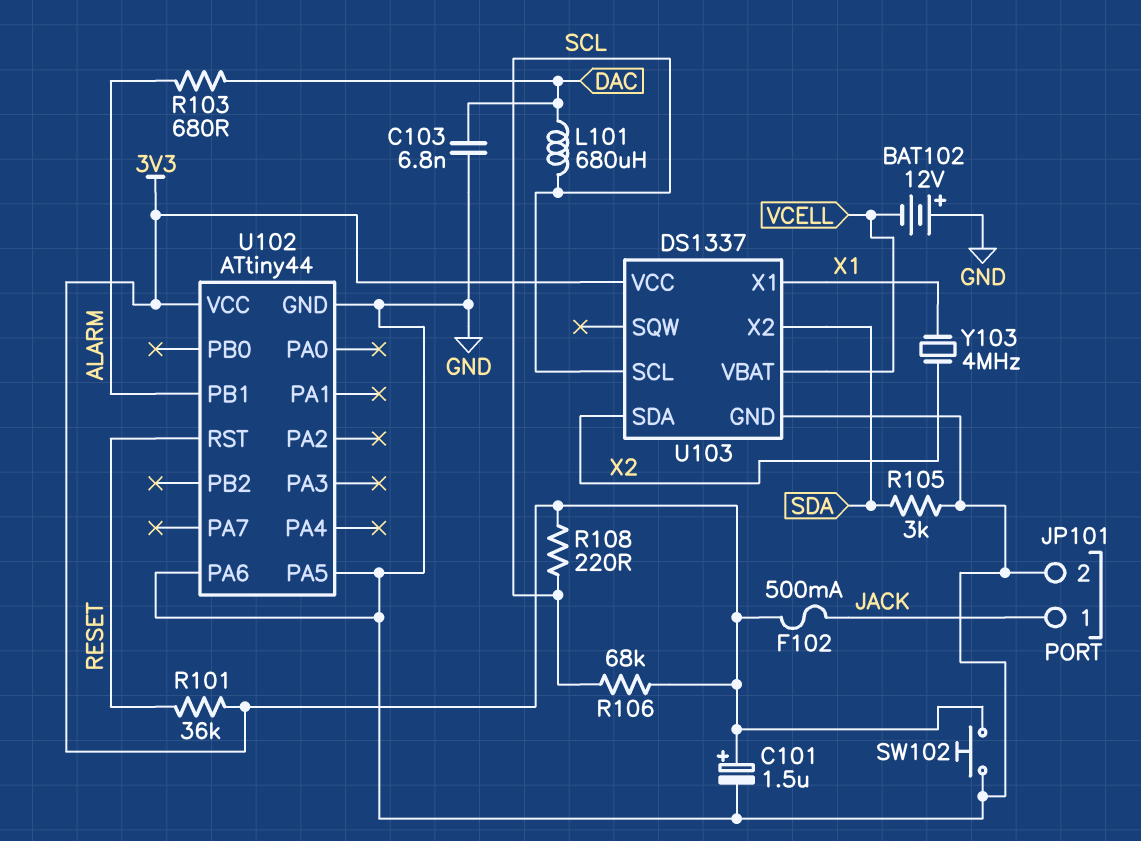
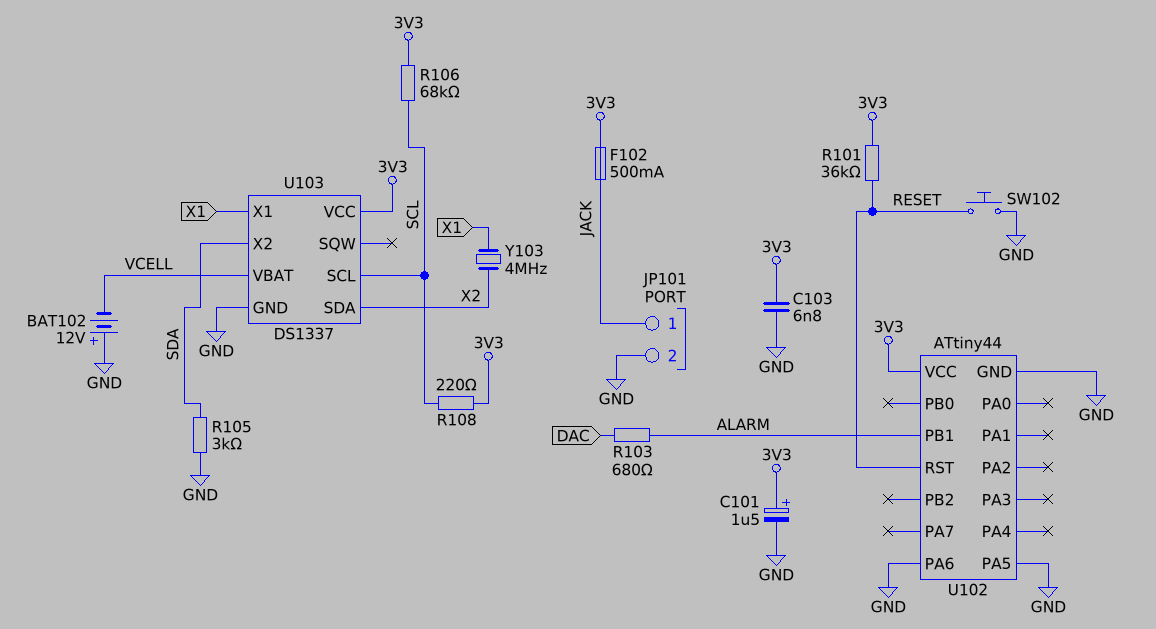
C103: 6.8nF (DAC, GND) -> 6.8nF (3V3, GND)
L101: 680uH (DAC, SCL) -> none
SW102: button (3V3, GND) -> button (GND, RESET)

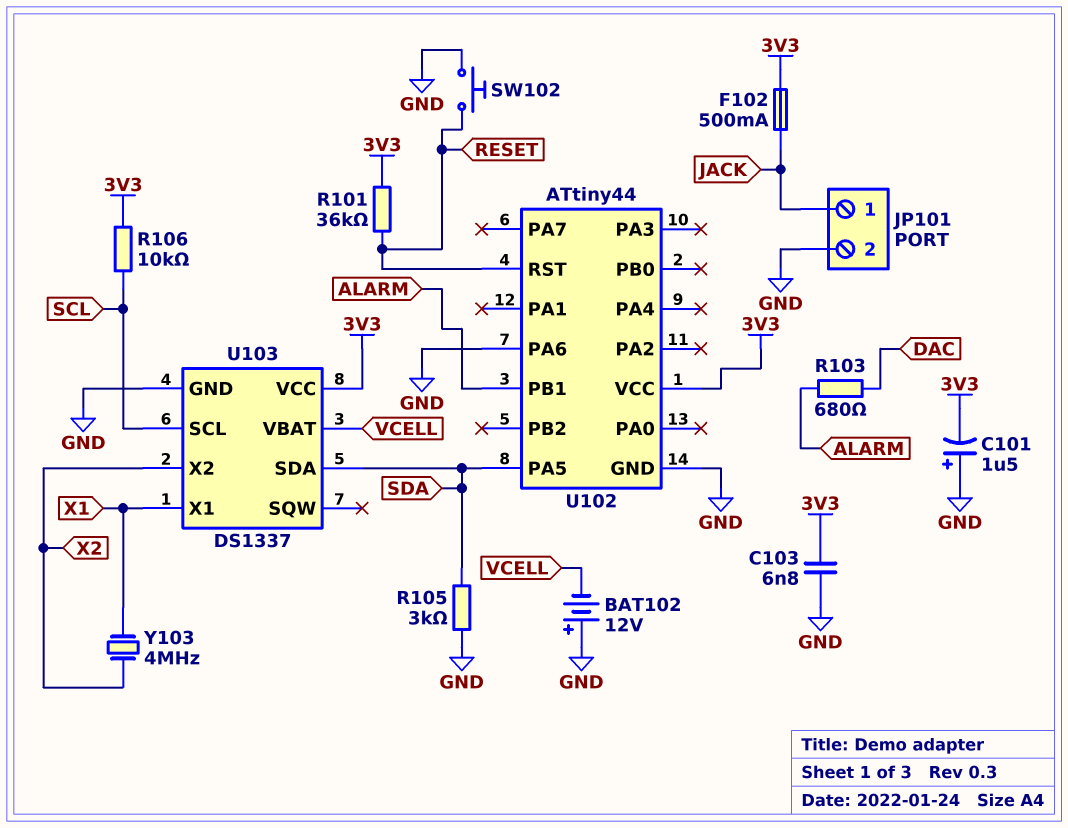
C101: 1.5uF (plus 3V3, minus GND) -> 1.5uF (plus GND, minus 3V3)
R106: 68k (3V3, SCL) -> 10k (3V3, SCL)
R108: 220 (3V3, SCL) -> none
U102 pin PA5: GND -> SDA
U103 pin SDA: X2 -> SDA
U103 pin X2: SDA -> X2

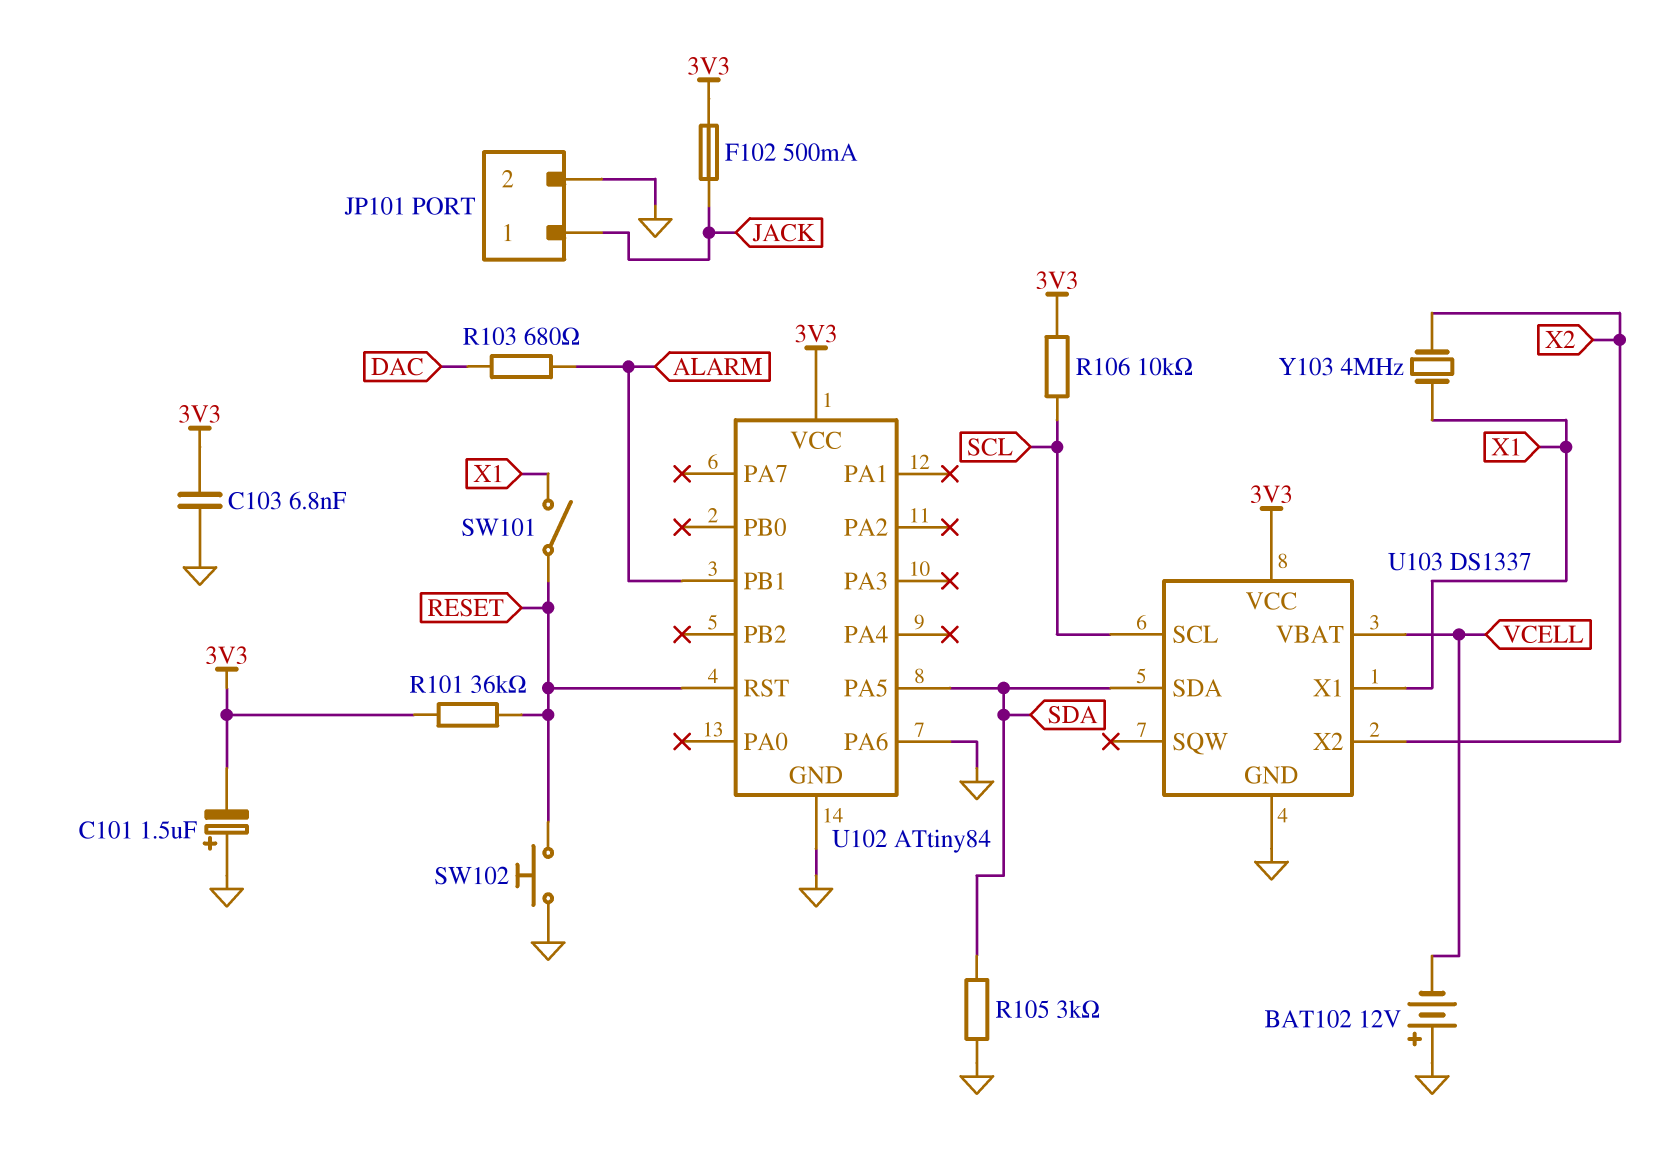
SW101: none -> switch (RESET, X1)
U102: ATtiny44 -> ATtiny84

